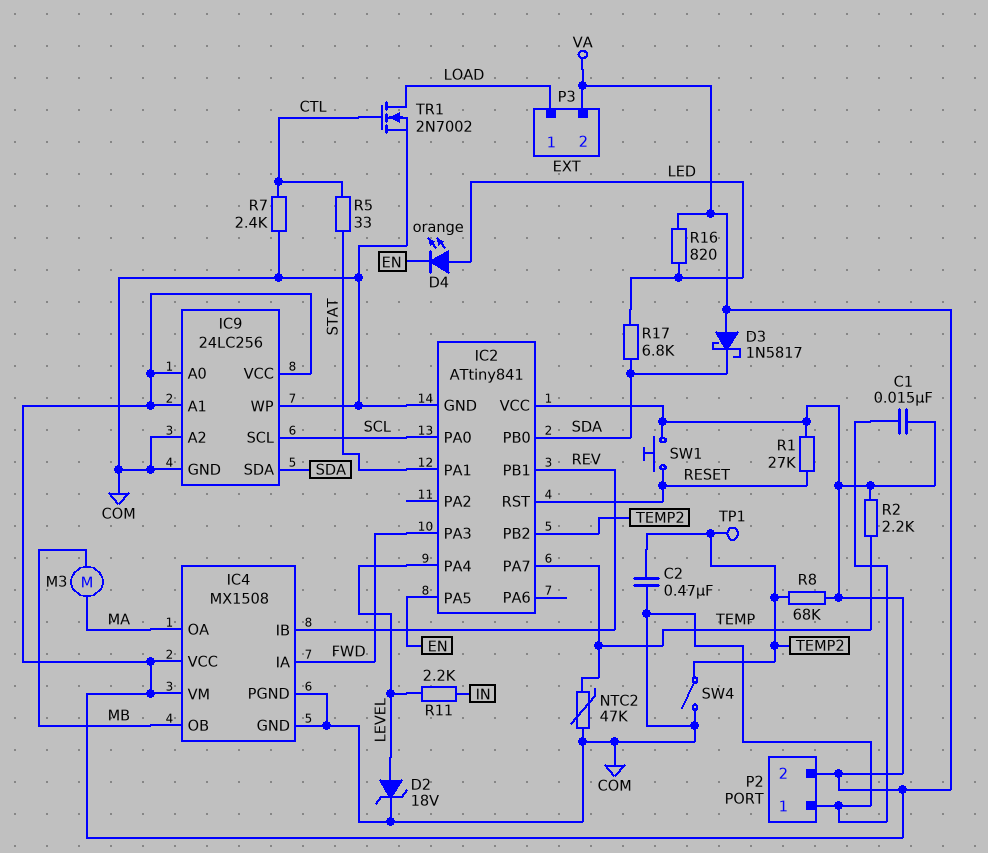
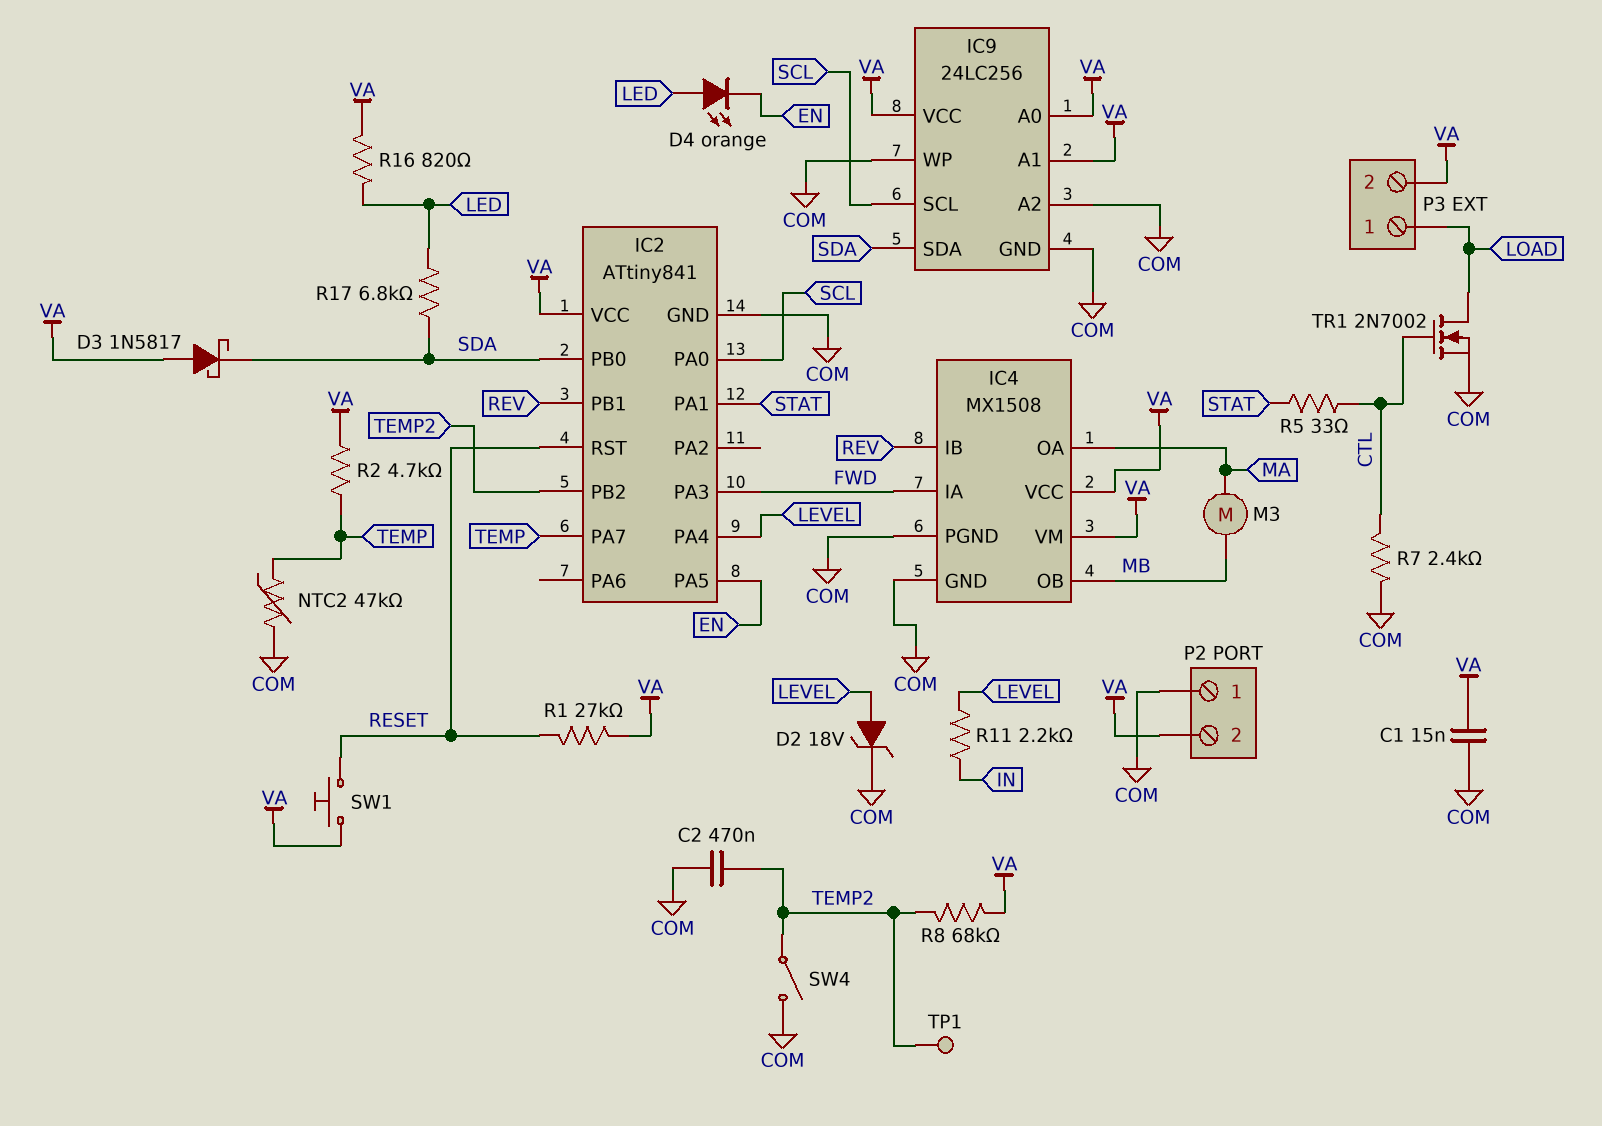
R2: 2.2k (TEMP, VA) -> 4.7k (TEMP, VA)

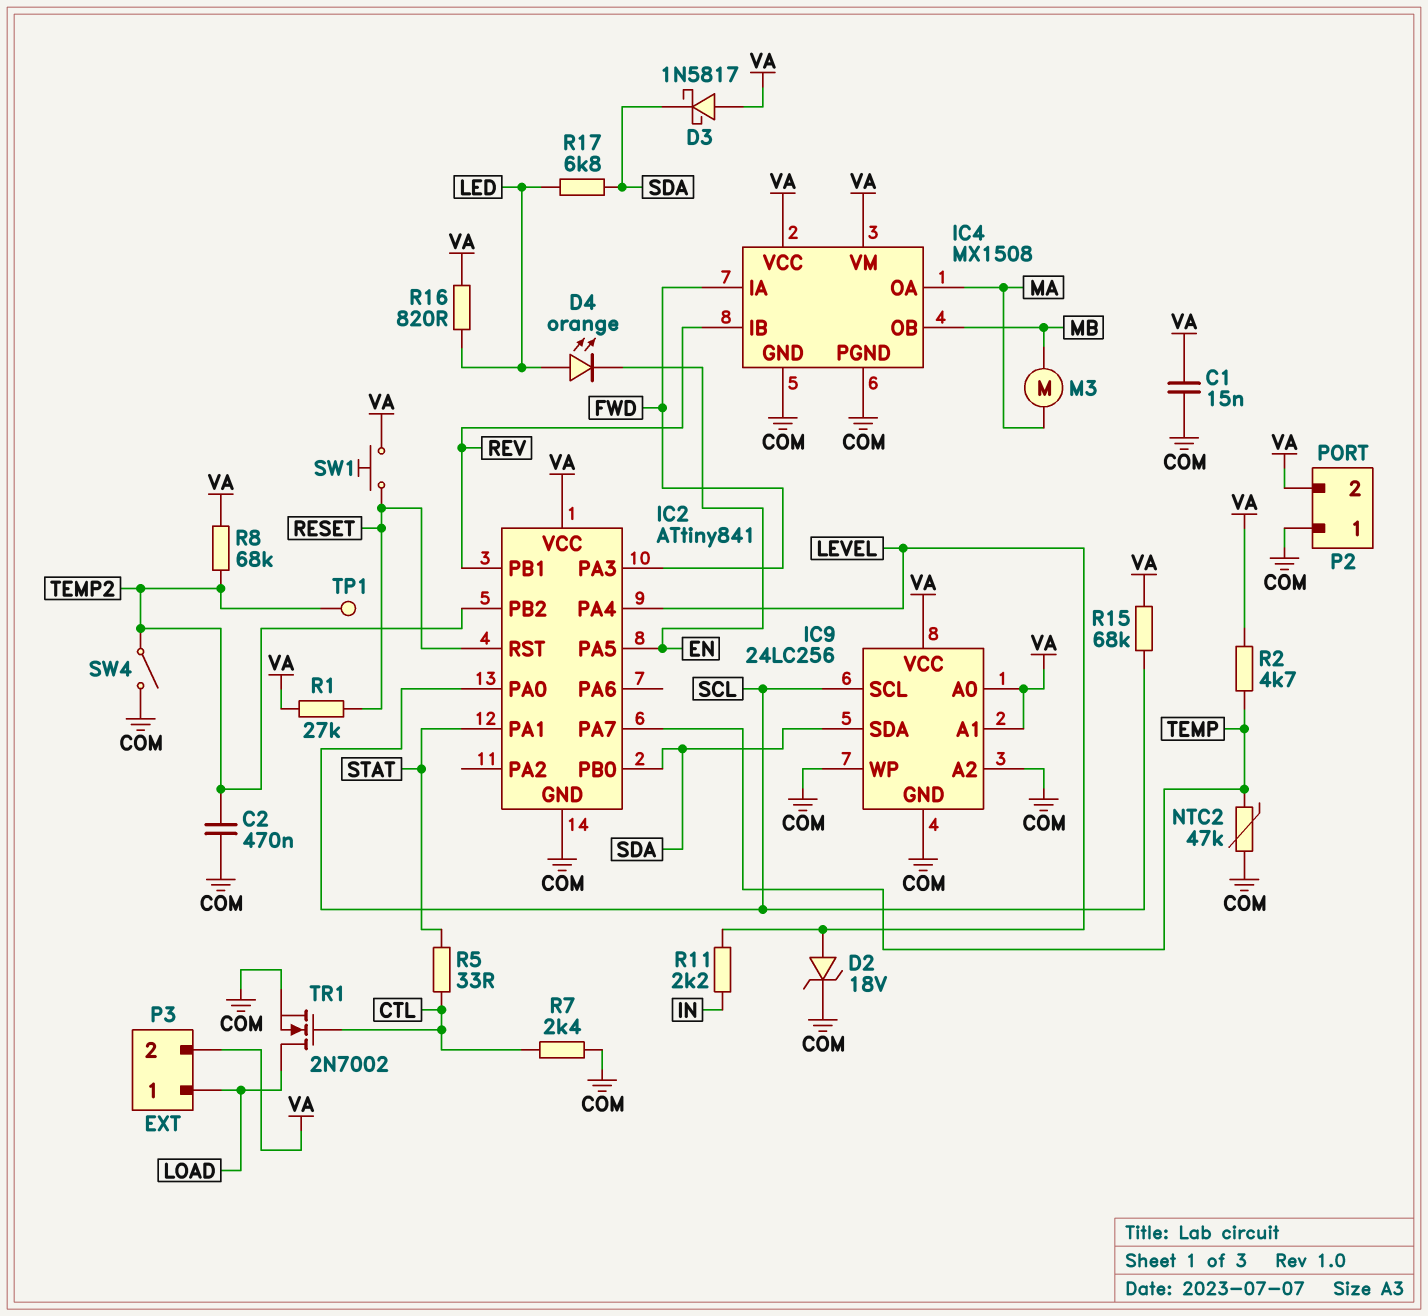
R15: none -> 68k (SCL, VA)

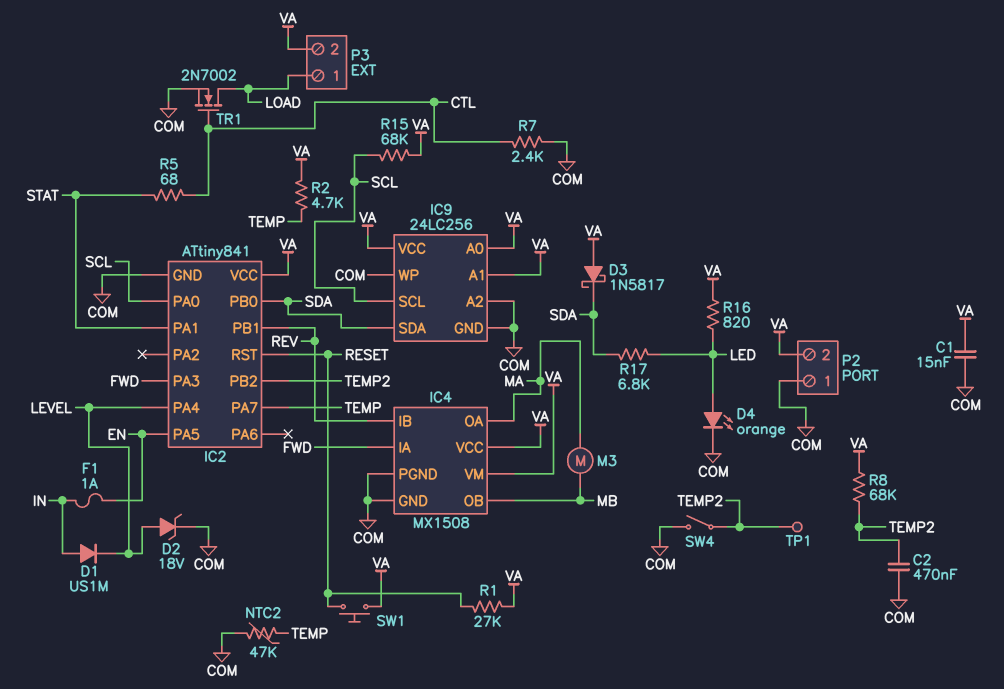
D1: none -> diode US1M (A IN, K LEVEL)
D4: LED orange (A LED, K EN) -> LED orange (A LED, K COM)
F1: none -> 1A (EN, IN)
R5: 33 (CTL, STAT) -> 68 (CTL, STAT)
R11: 2.2k (IN, LEVEL) -> none

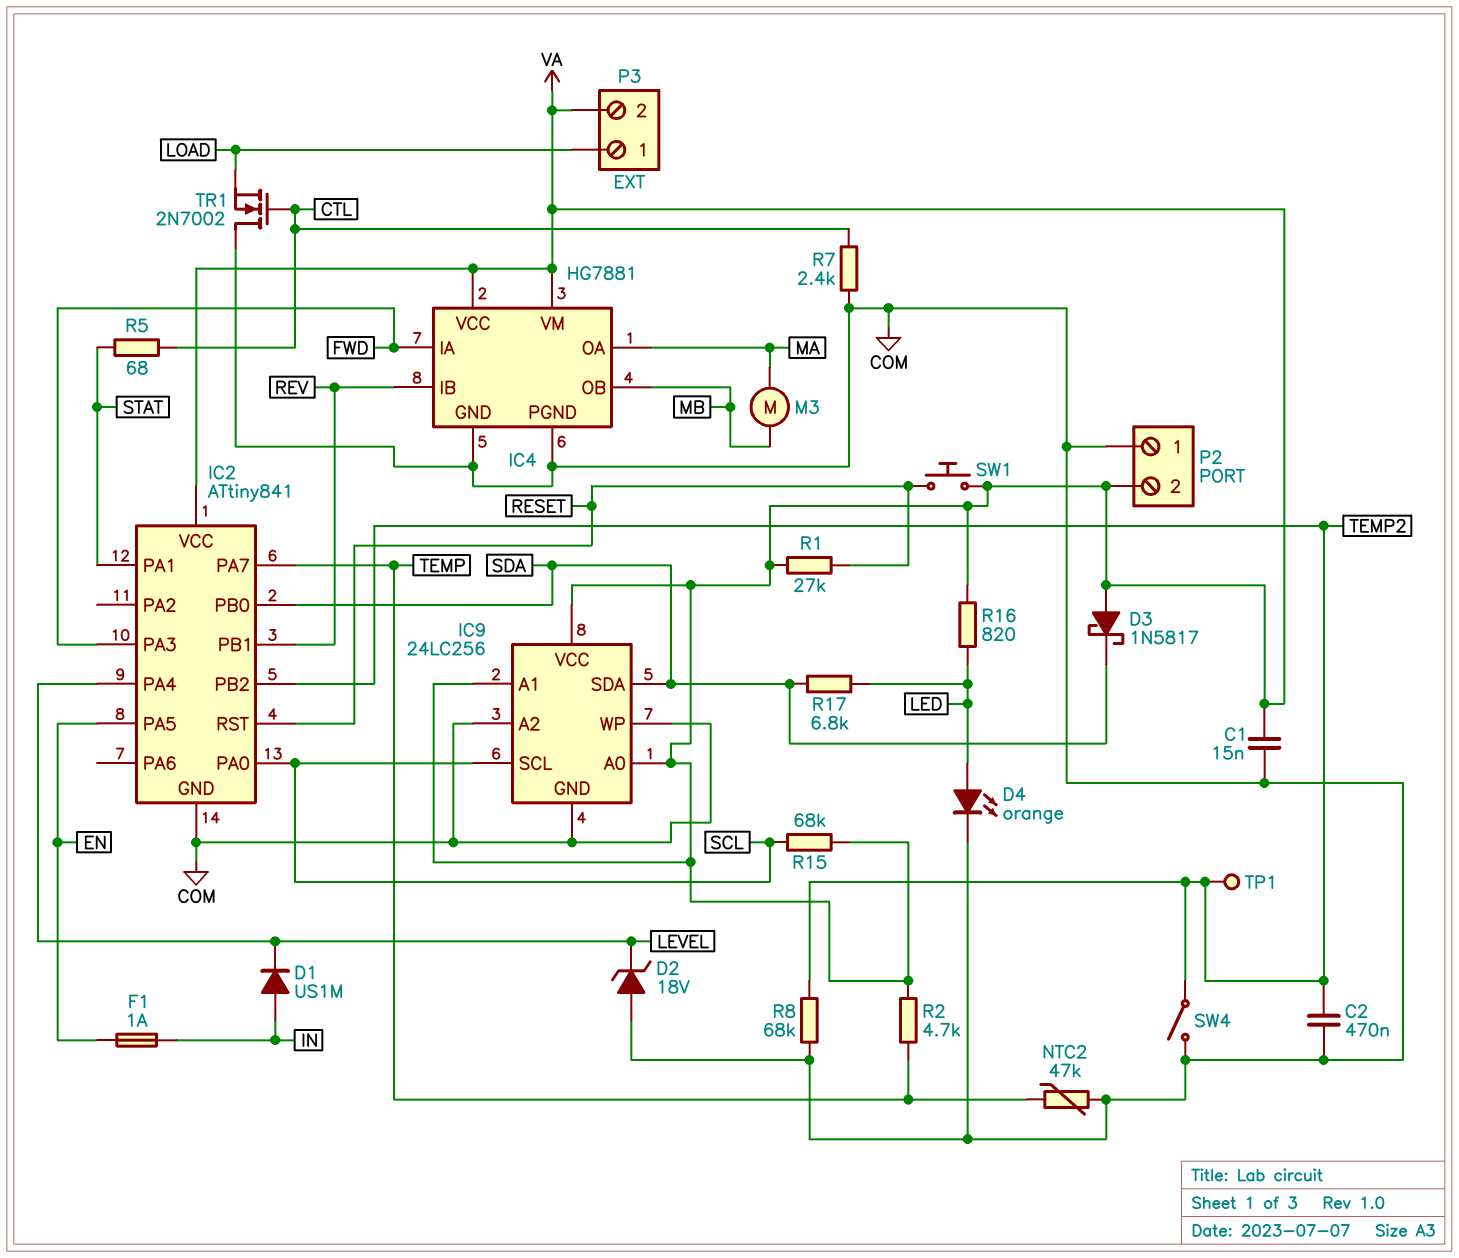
D2: zener 18V (A LEVEL, K COM) -> zener 18V (A COM, K LEVEL)
IC4: MX1508 -> HG7881
R8: 68k (TEMP2, VA) -> 68k (COM, TEMP2)
TR1: NMOS 2N7002 (G CTL, D LOAD, S COM) -> NMOS 2N7002 (G CTL, D COM, S LOAD)

